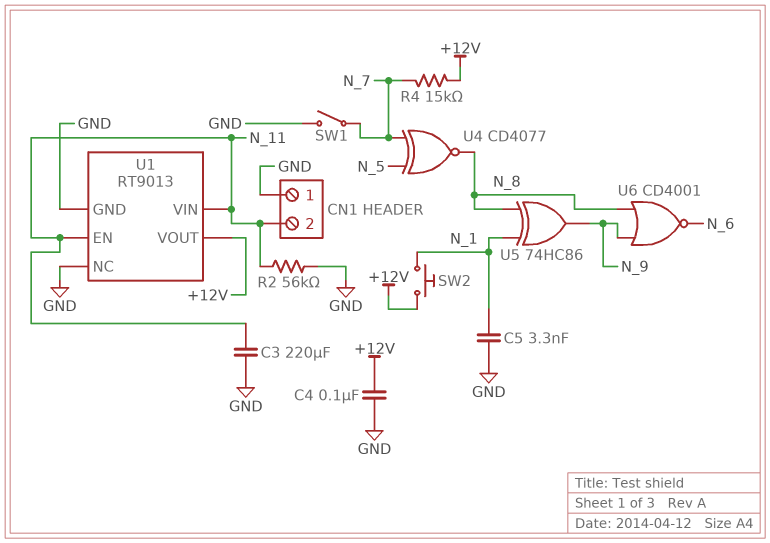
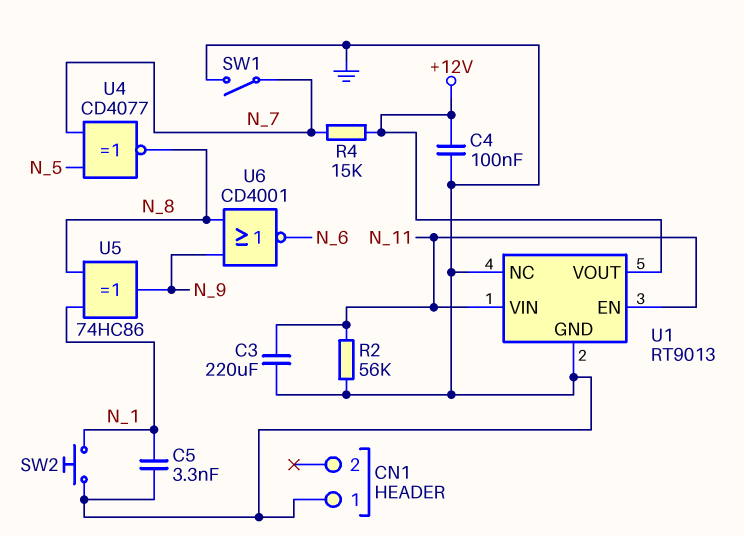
CN1 pin 2: N_11 -> none
SW2: button (+12V, N_1) -> button (GND, N_1)

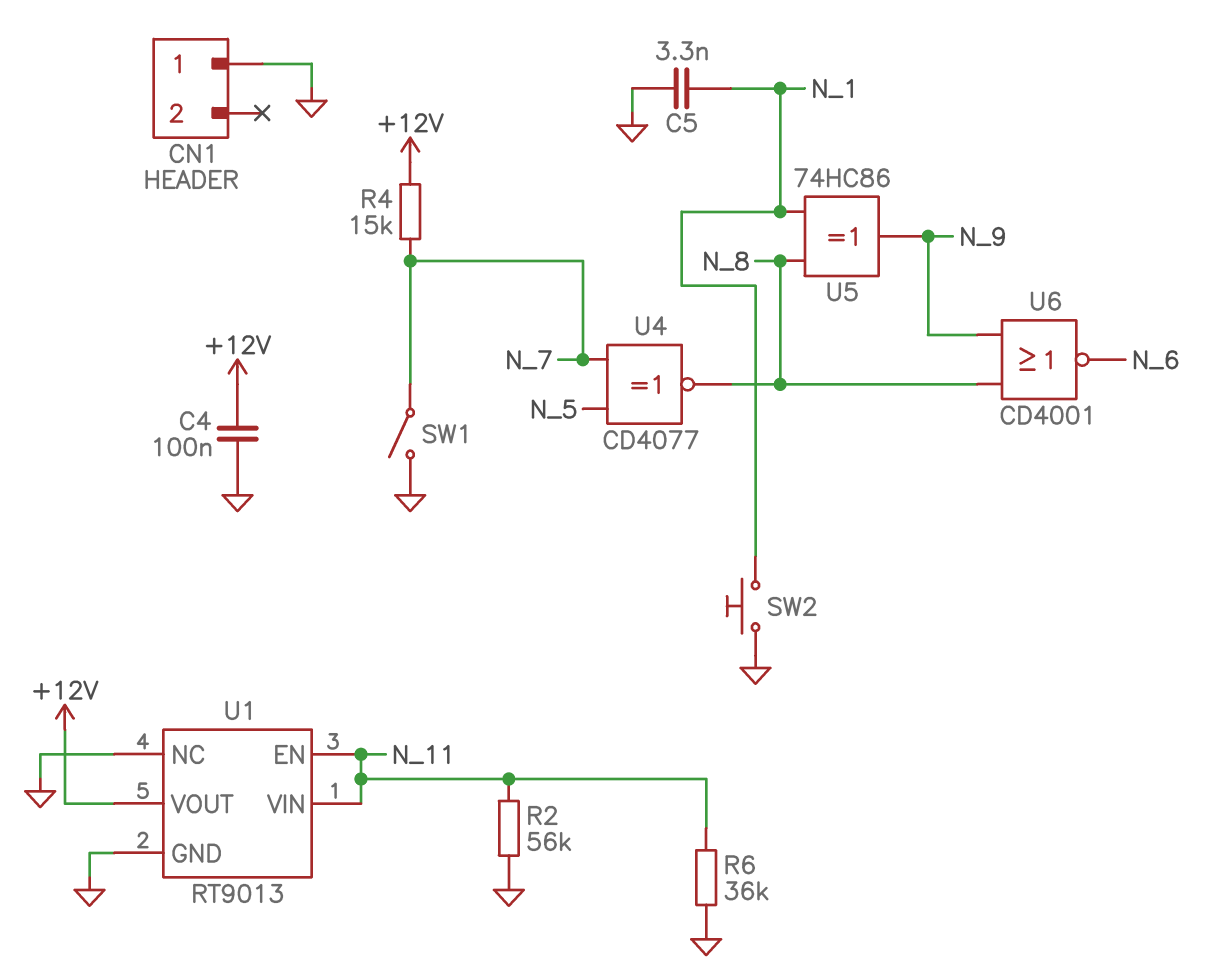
C3: 220uF (GND, N_11) -> none
R6: none -> 36k (GND, N_11)

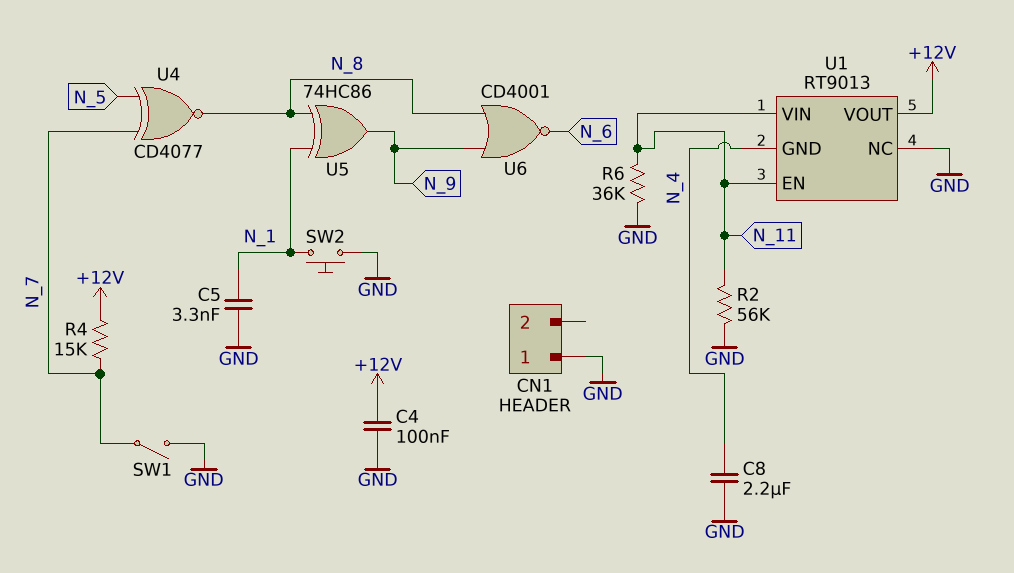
C8: none -> 2.2uF (GND, N_4)
U1 pin GND: GND -> N_4

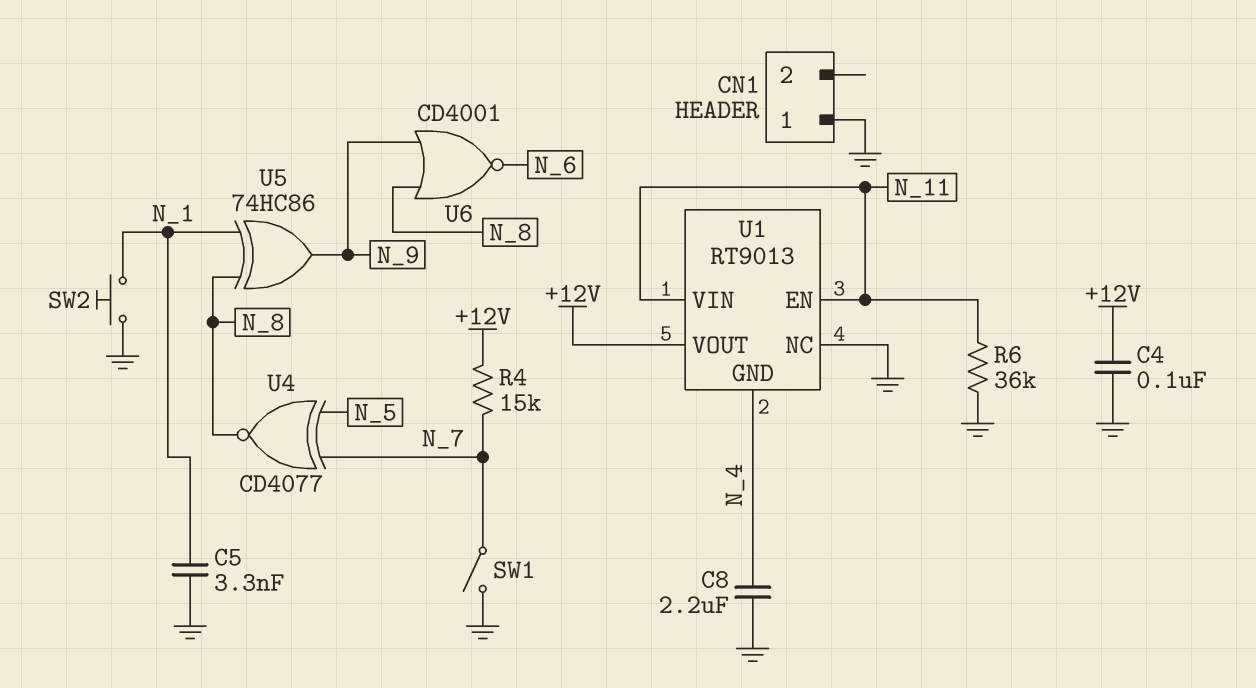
R2: 56k (GND, N_11) -> none

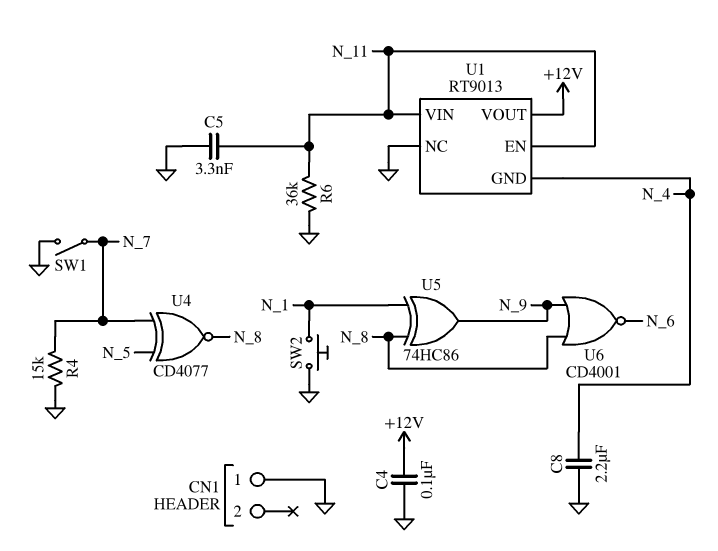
C5: 3.3nF (GND, N_1) -> 3.3nF (GND, N_11)
R4: 15k (+12V, N_7) -> 15k (GND, N_7)

